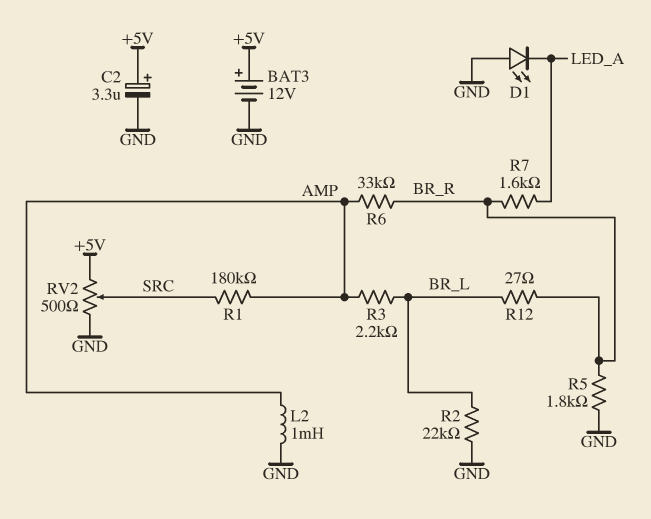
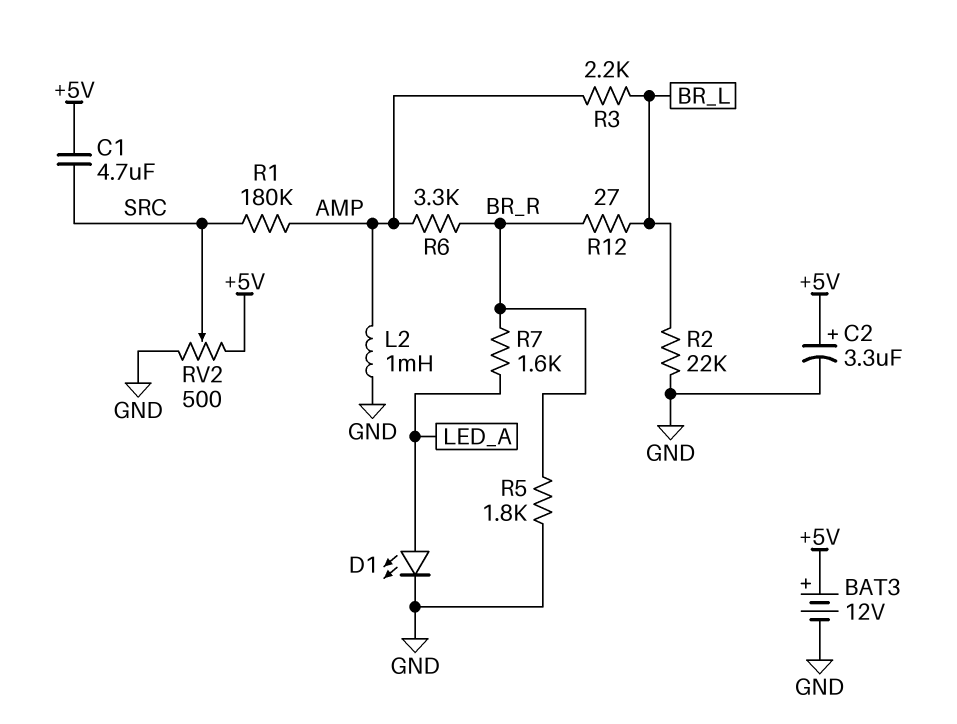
C1: none -> 4.7uF (+5V, SRC)
D1: LED (A GND, K LED_A) -> LED (A LED_A, K GND)
R6: 33k (AMP, BR_R) -> 3.3k (AMP, BR_R)

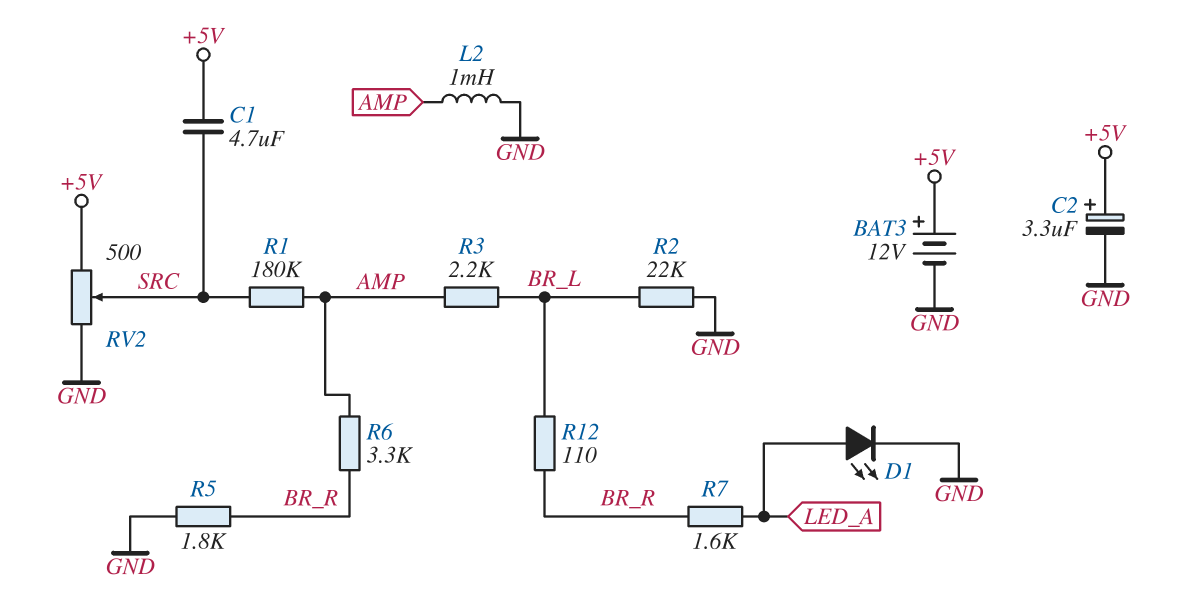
R12: 27 (BR_L, BR_R) -> 110 (BR_L, BR_R)

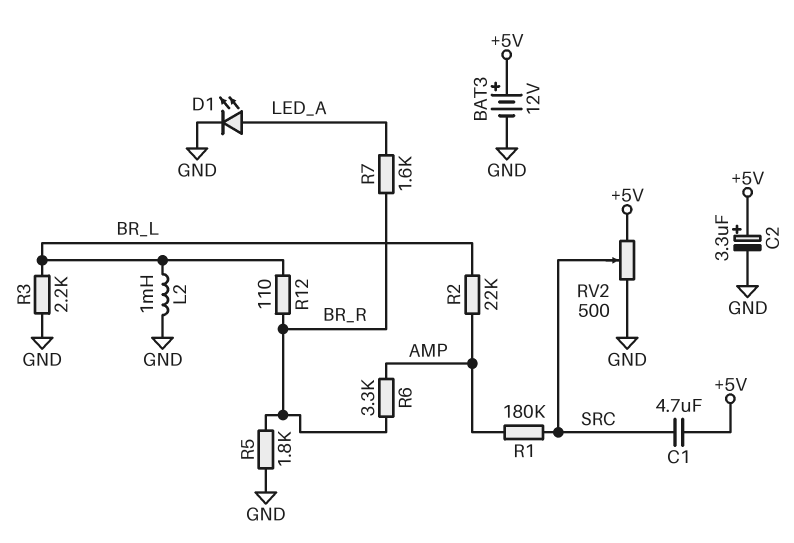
L2: 1mH (AMP, GND) -> 1mH (BR_L, GND)
R2: 22k (BR_L, GND) -> 22k (AMP, BR_L)
R3: 2.2k (AMP, BR_L) -> 2.2k (BR_L, GND)

